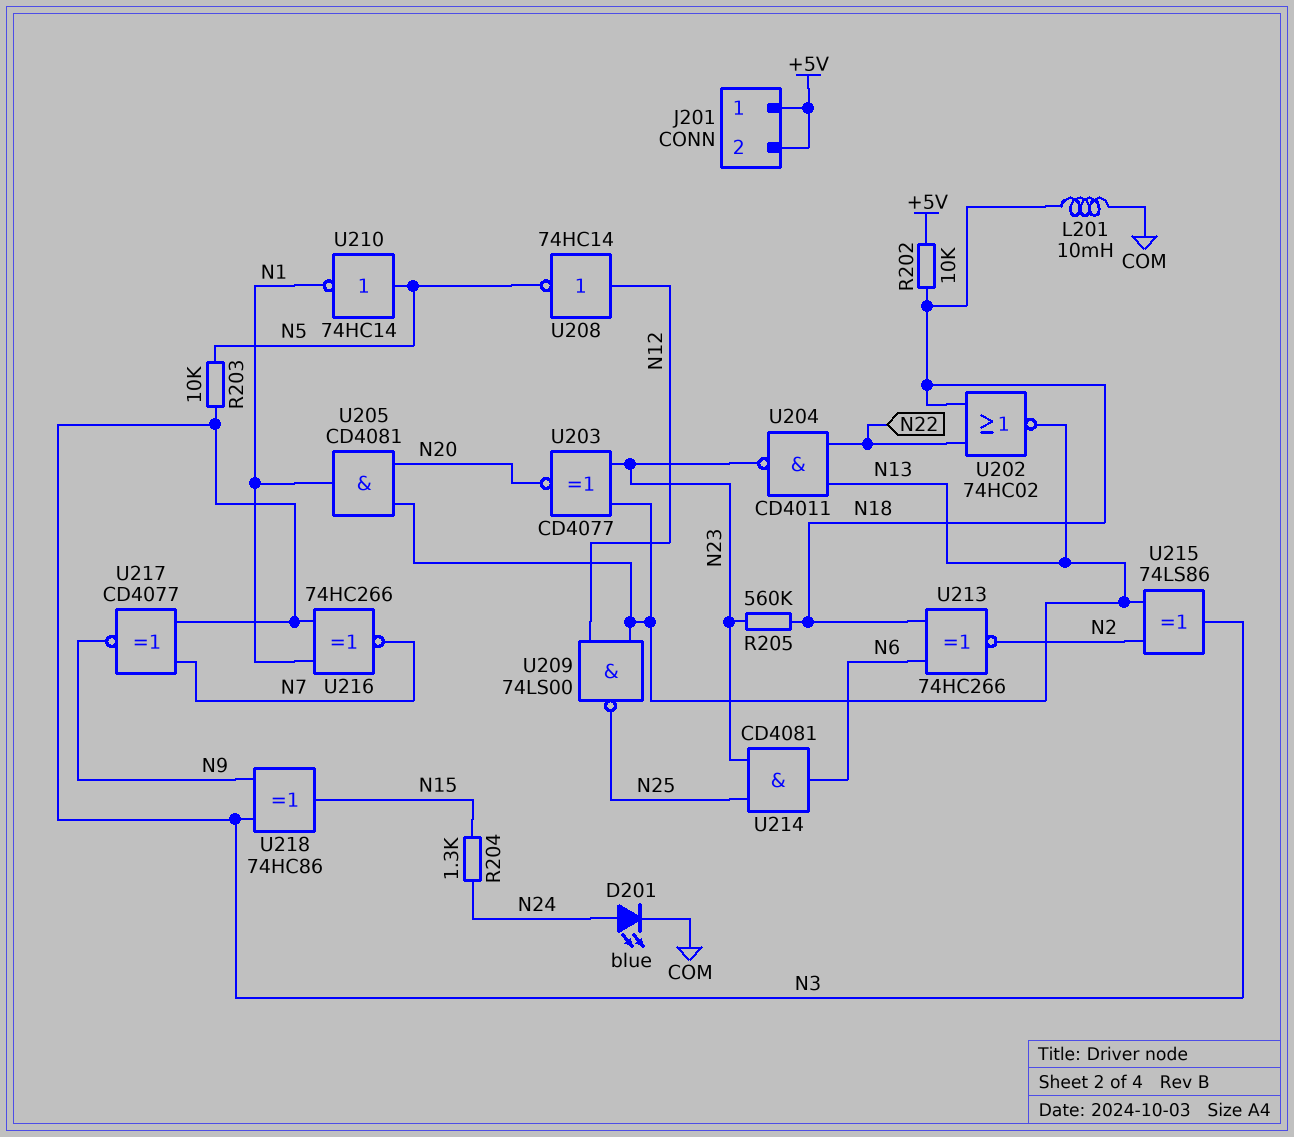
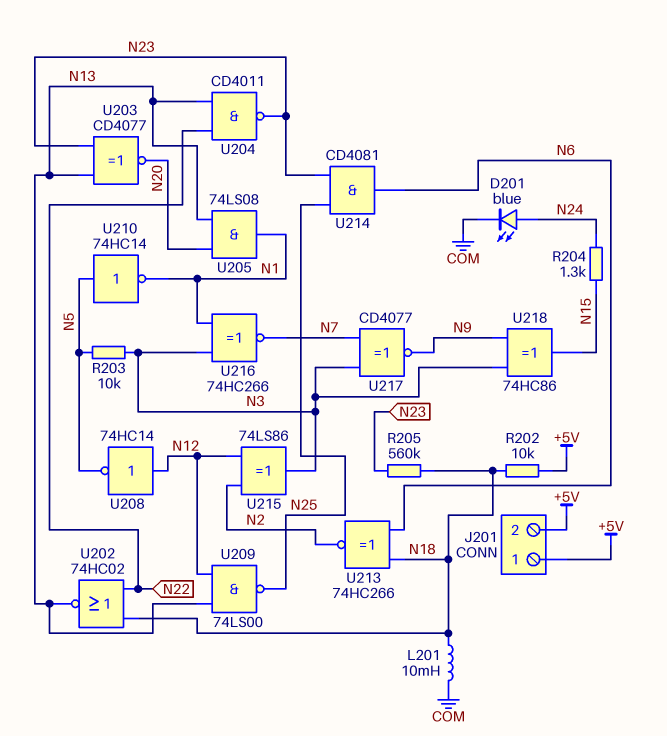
U205: AND CD4081 (in N13, in N20, out N1) -> AND 74LS08 (in N13, in N20, out N1)
U215: XOR 74LS86 (in N2, in N13, out N3) -> XOR 74LS86 (in N2, in N12, out N3)

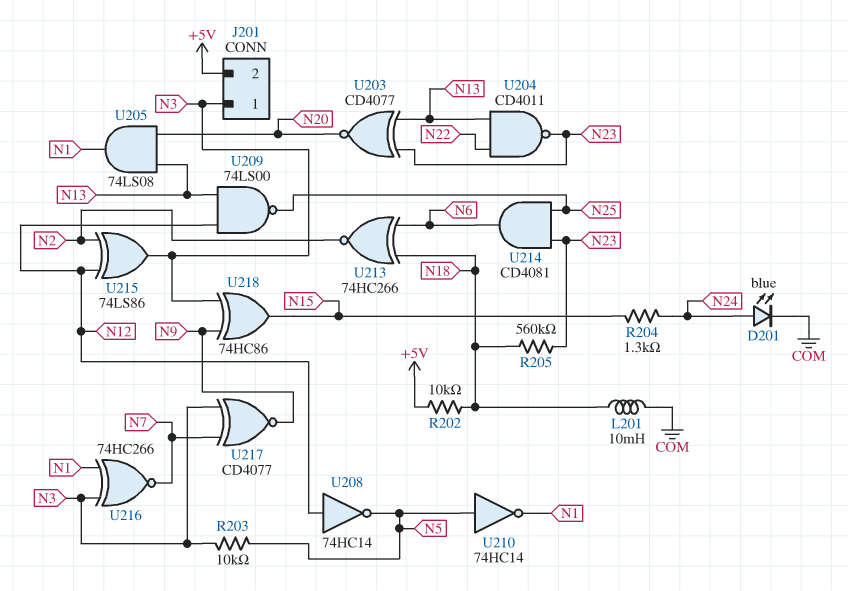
J201 pin 1: +5V -> N3
U202: NOR 74HC02 (in N18, in N22, out N13) -> none

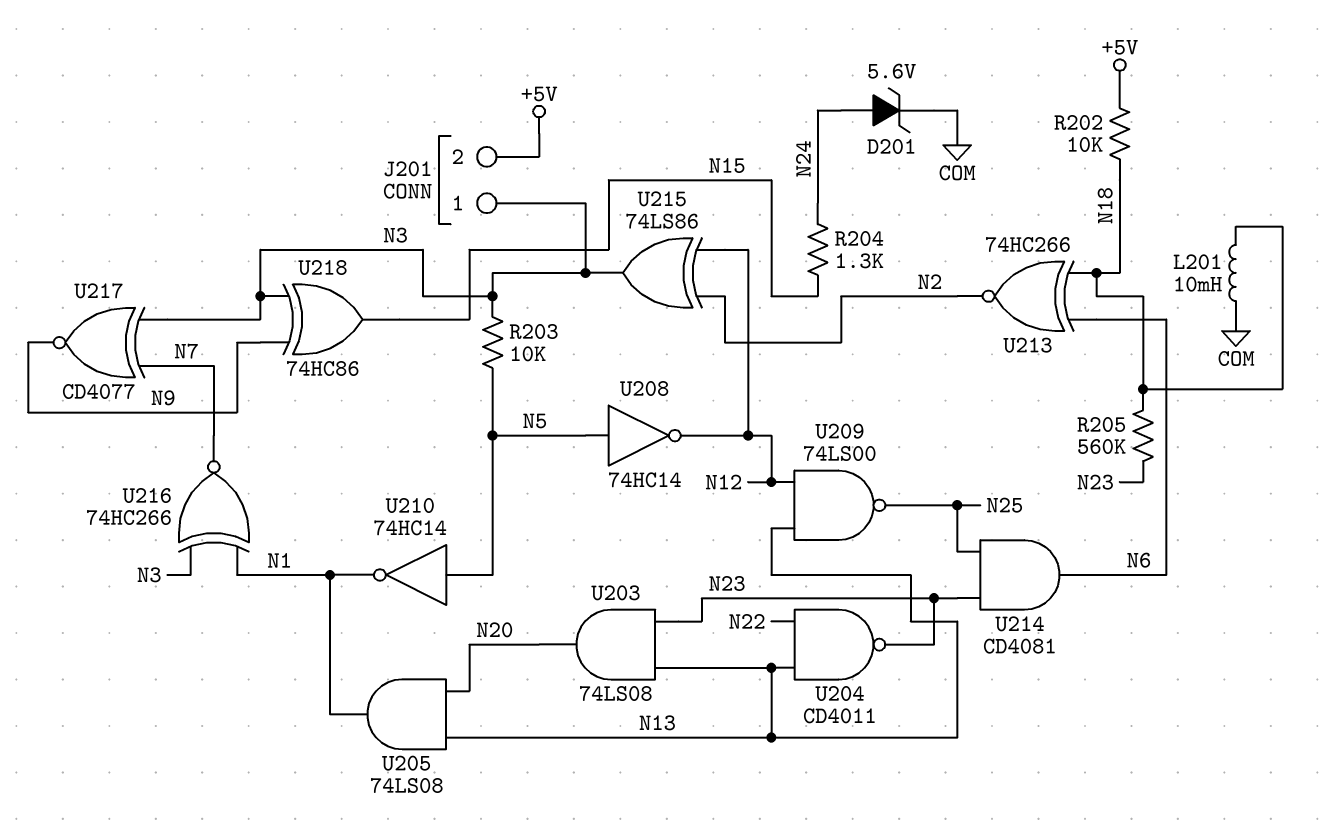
D201: LED blue (A N24, K COM) -> zener 5.6V (A N24, K COM)
U203: XNOR CD4077 (in N13, in N23, out N20) -> AND 74LS08 (in N13, in N23, out N20)
U208: NOT 74HC14 (in N12, out N5) -> NOT 74HC14 (in N5, out N12)

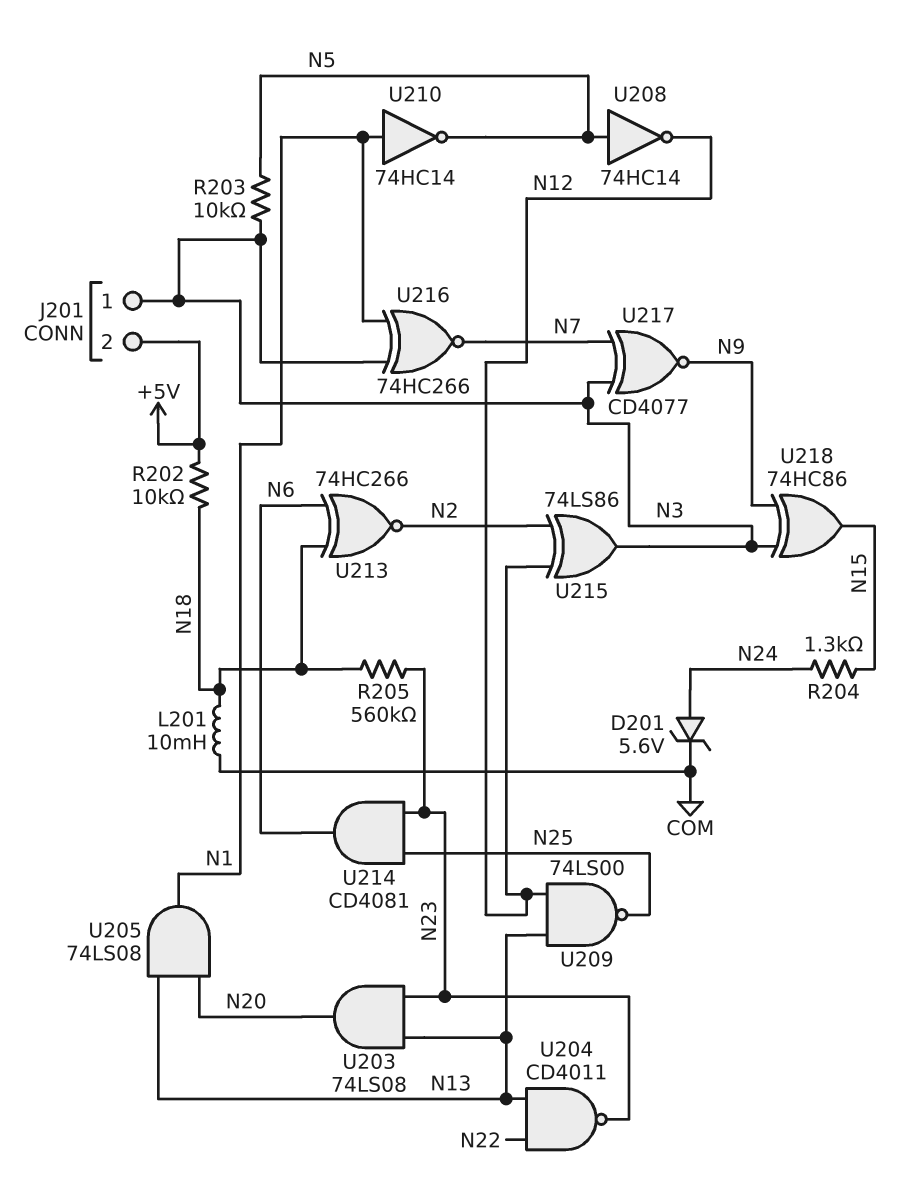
U210: NOT 74HC14 (in N5, out N1) -> NOT 74HC14 (in N1, out N5)

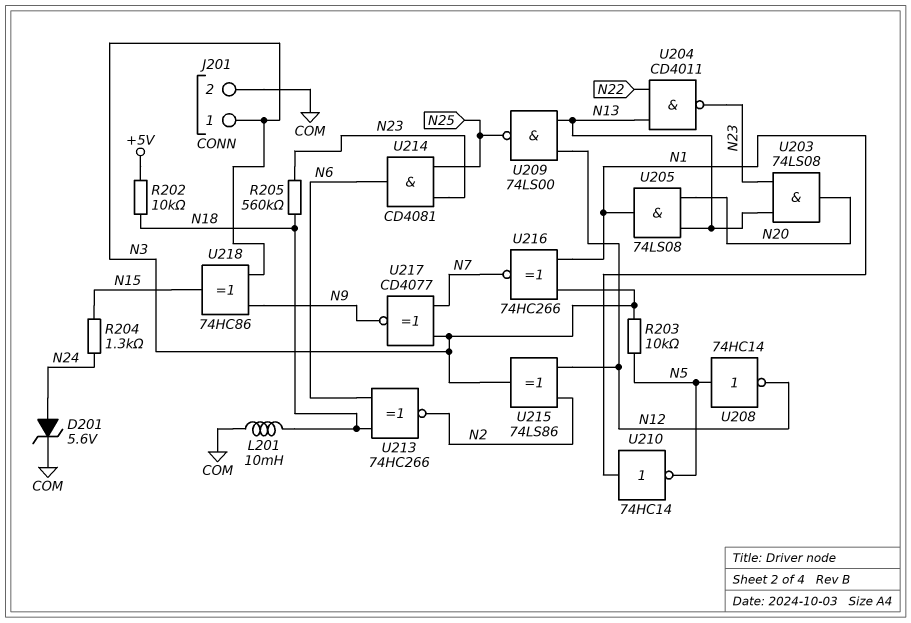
J201 pin 2: +5V -> COM

